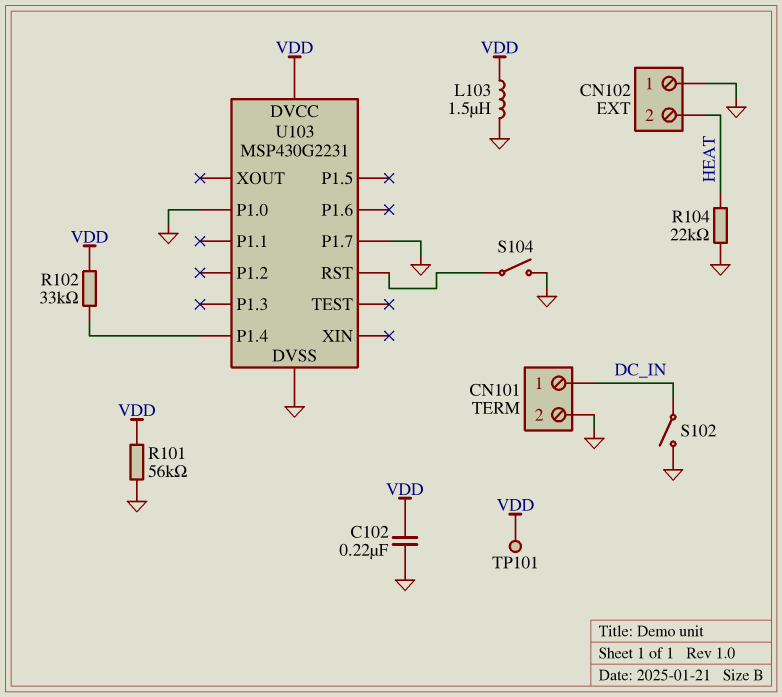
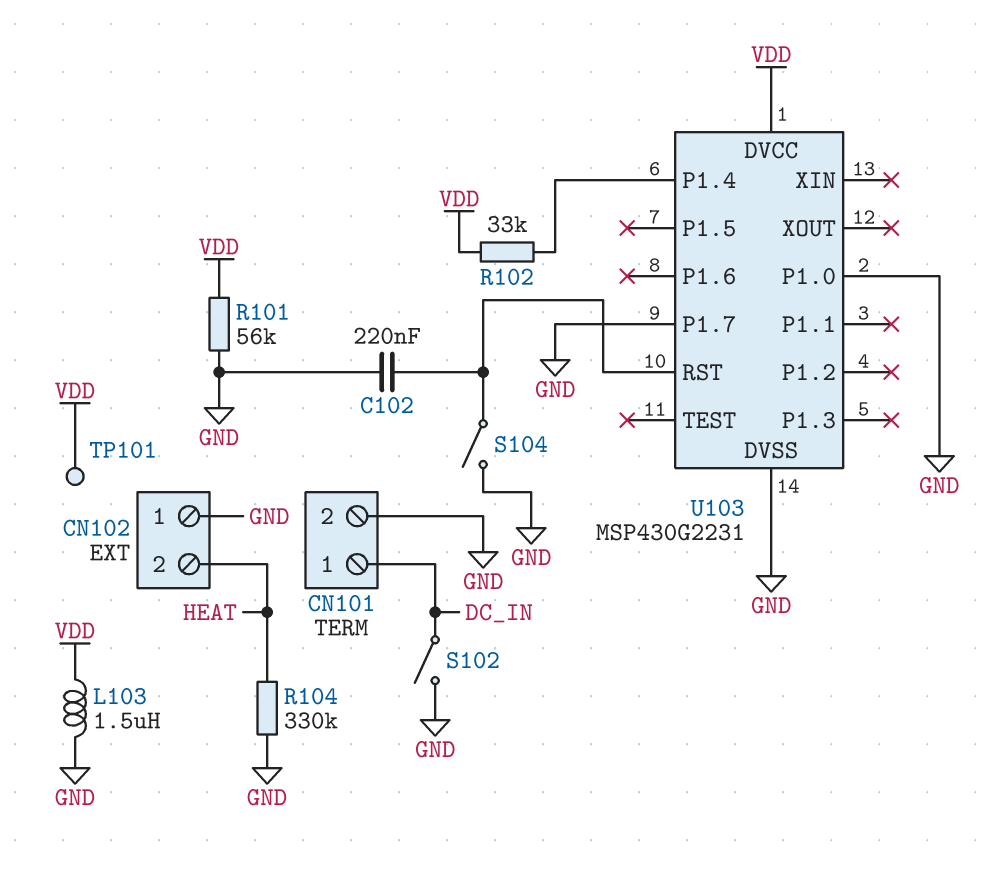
C102: 220nF (GND, VDD) -> 220nF (GND, U103/RST)
R104: 22k (GND, HEAT) -> 330k (GND, HEAT)

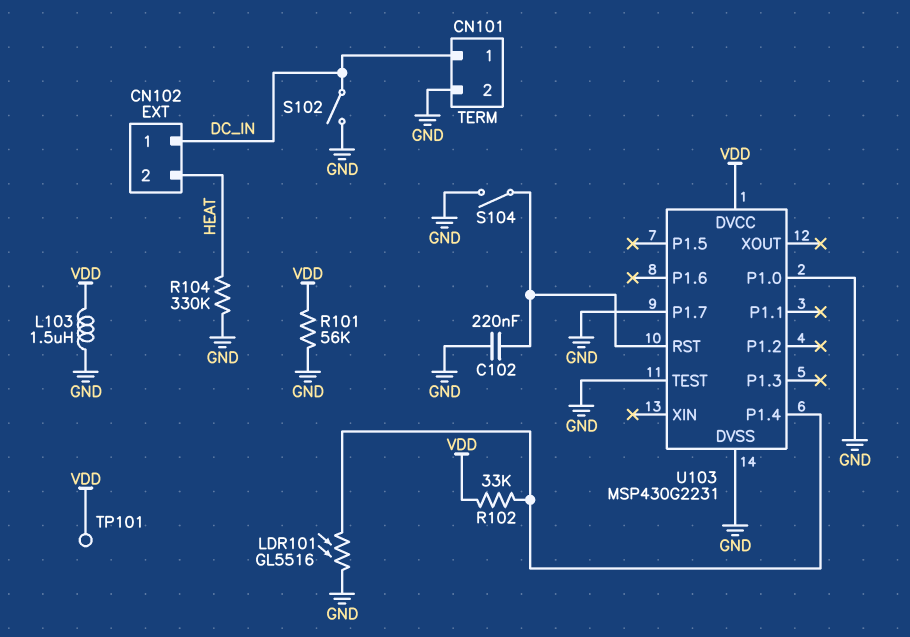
CN102 pin 1: GND -> DC_IN
LDR101: none -> GL5516 (GND, U103/P1.4)
U103 pin TEST: none -> GND

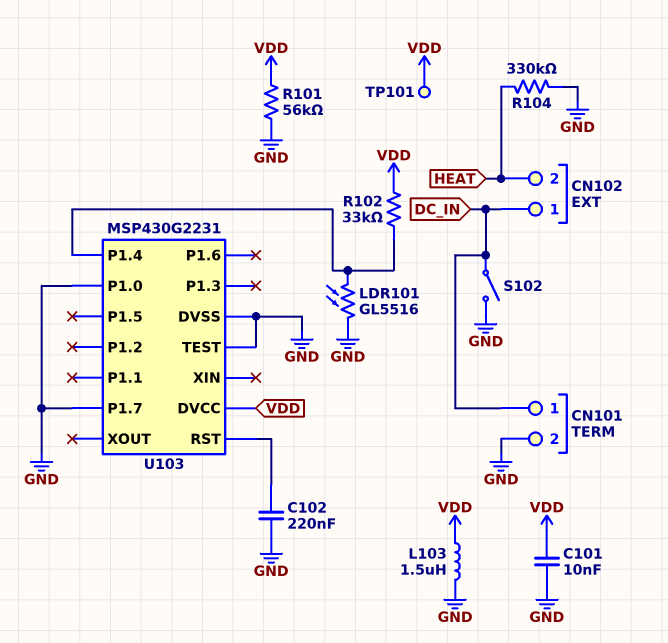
C101: none -> 10nF (GND, VDD)
S104: switch (GND, U103/RST) -> none

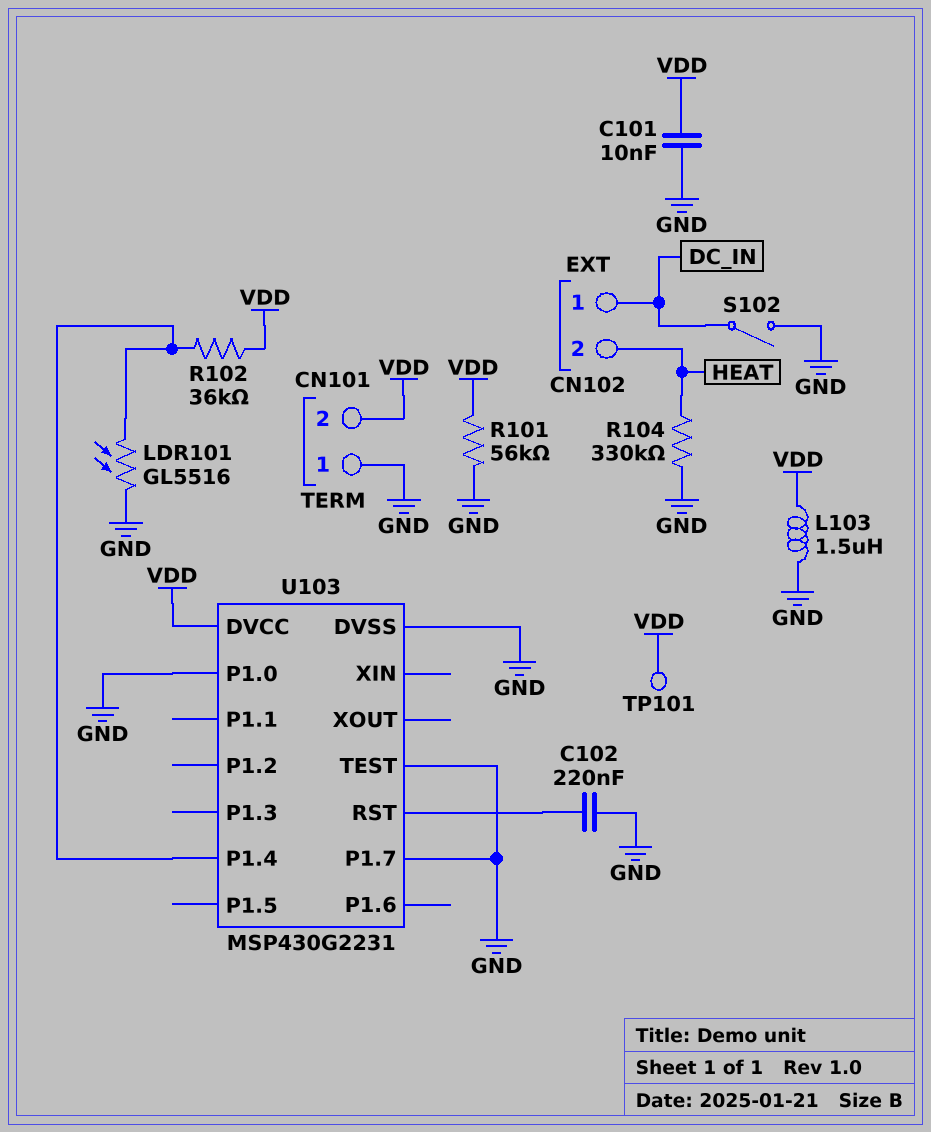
CN101 pin 1: DC_IN -> GND
CN101 pin 2: GND -> VDD
R102: 33k (U103/P1.4, VDD) -> 36k (U103/P1.4, VDD)

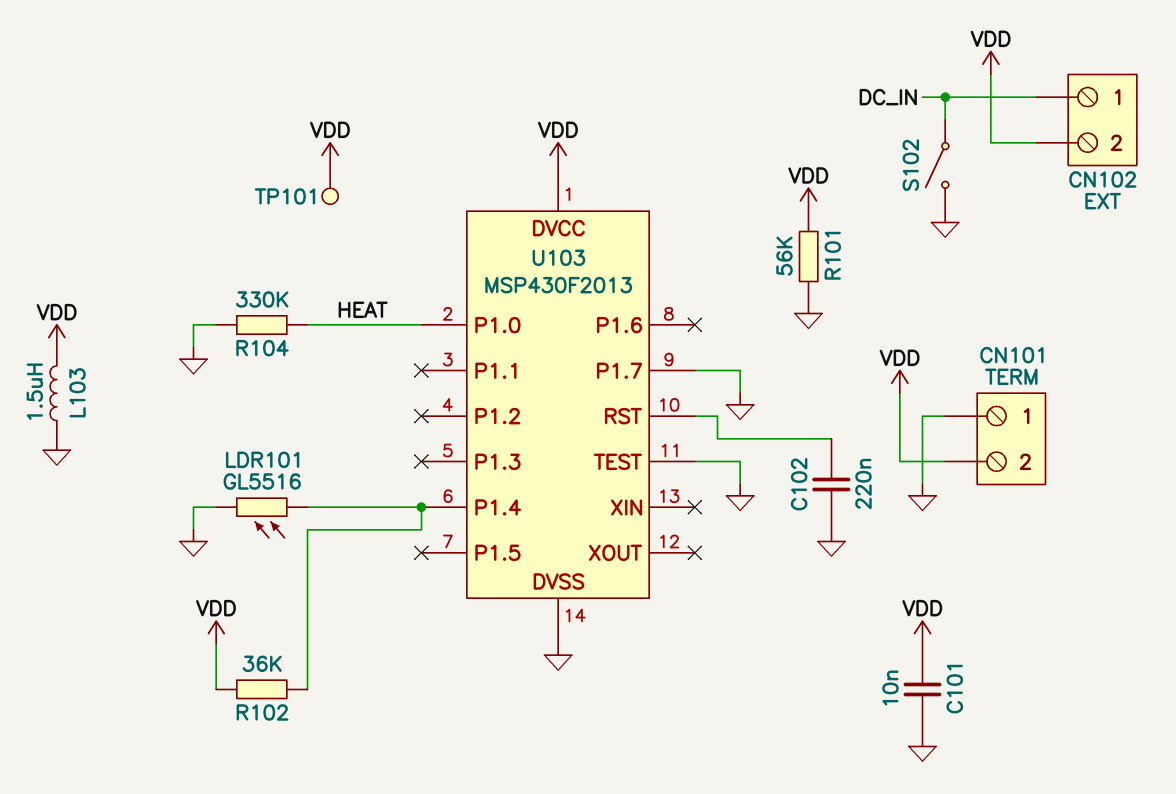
CN102 pin 2: HEAT -> VDD
U103: MSP430G2231 -> MSP430F2013
U103 pin P1.0: GND -> HEAT

